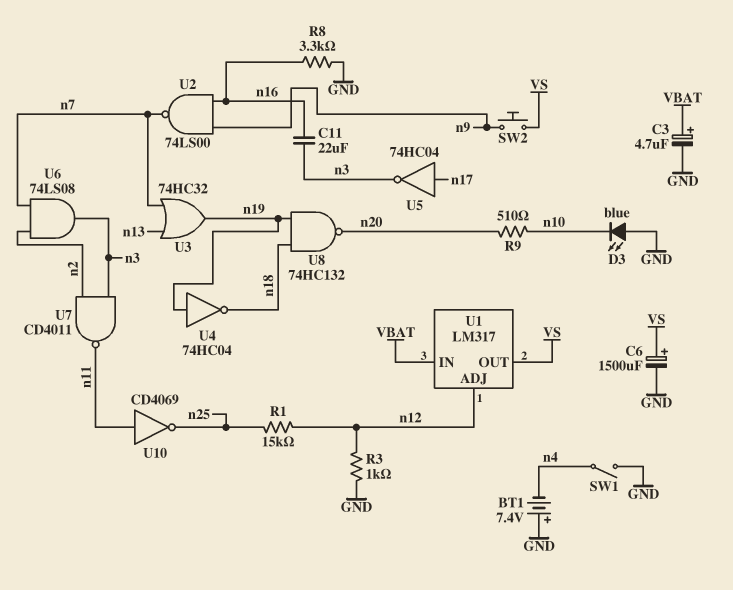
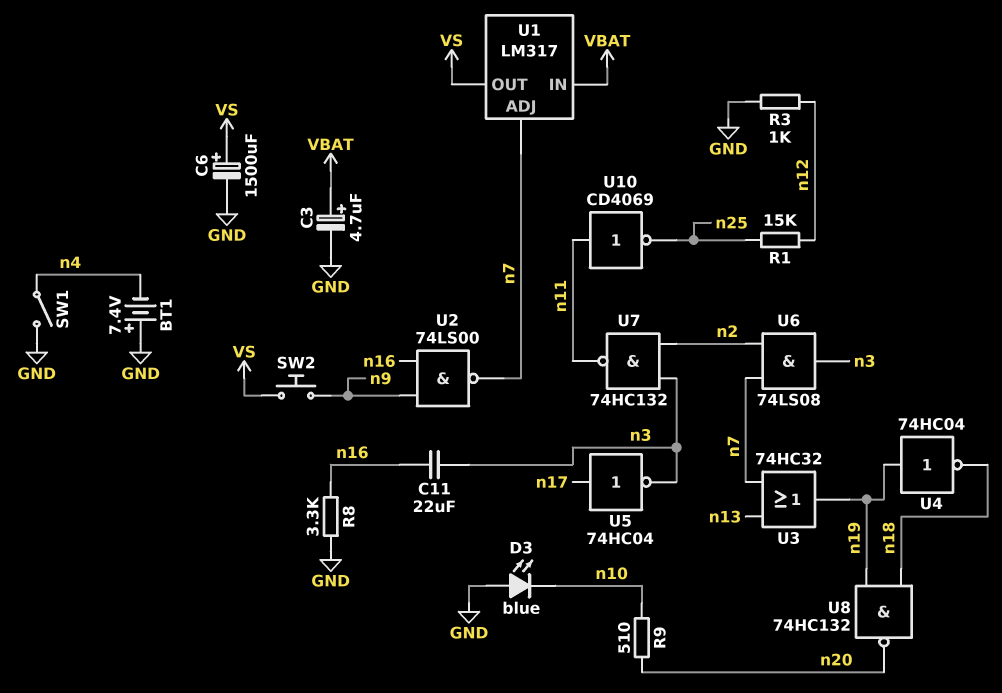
U1 pin ADJ: n12 -> n7
U7: NAND CD4011 (in n2, in n3, out n11) -> NAND 74HC132 (in n2, in n3, out n11)

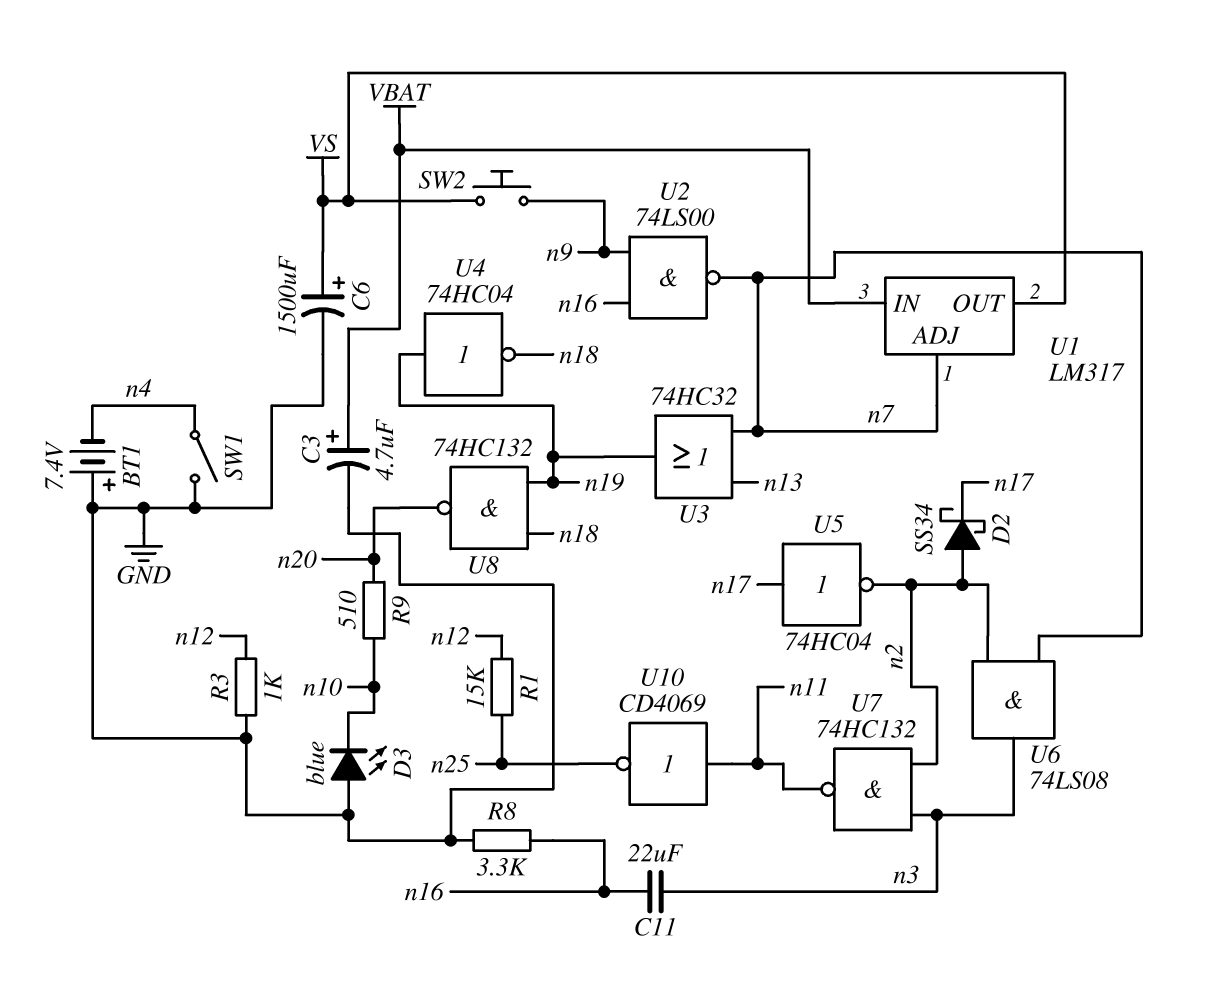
D2: none -> schottky SS34 (A n2, K n17)
U5: NOT 74HC04 (in n17, out n3) -> NOT 74HC04 (in n17, out n2)

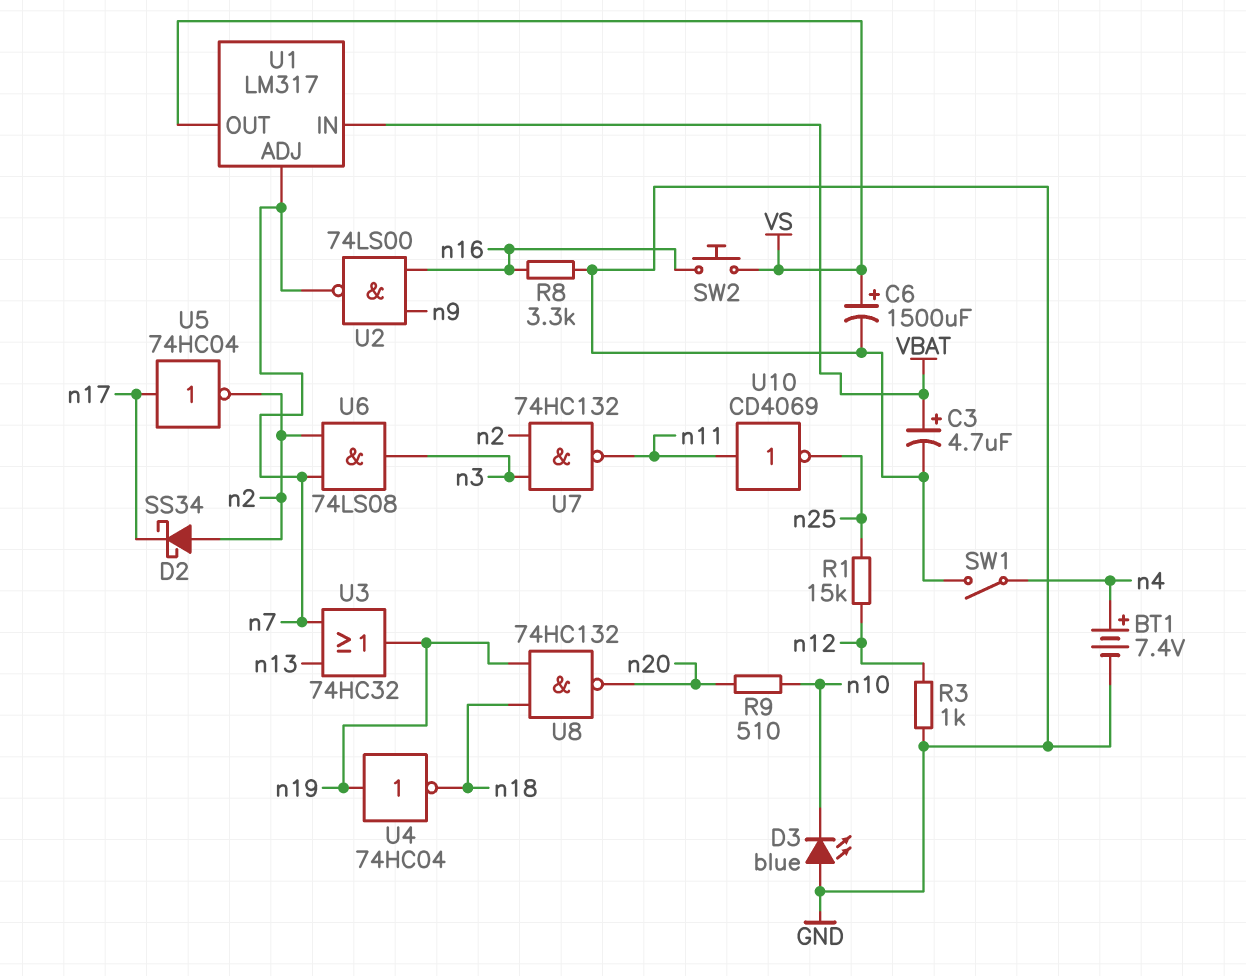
BT1: 7.4V (plus GND, minus n4) -> 7.4V (plus n4, minus GND)
C11: 22uF (n3, n16) -> none
SW2: button (VS, n9) -> button (VS, n16)

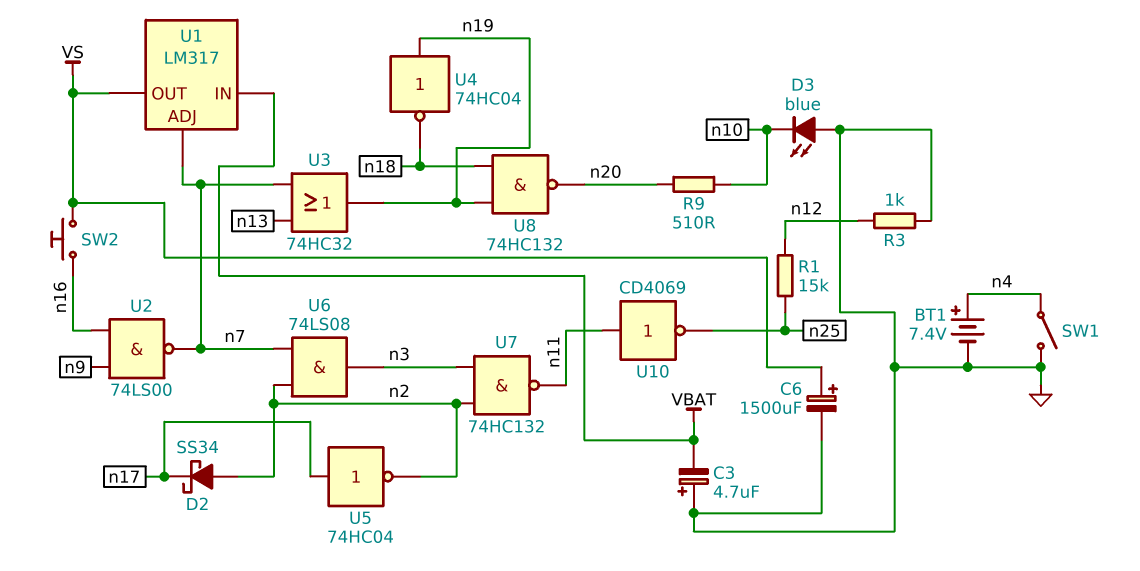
C3: 4.7uF (plus VBAT, minus GND) -> 4.7uF (plus GND, minus VBAT)
R8: 3.3k (GND, n16) -> none

